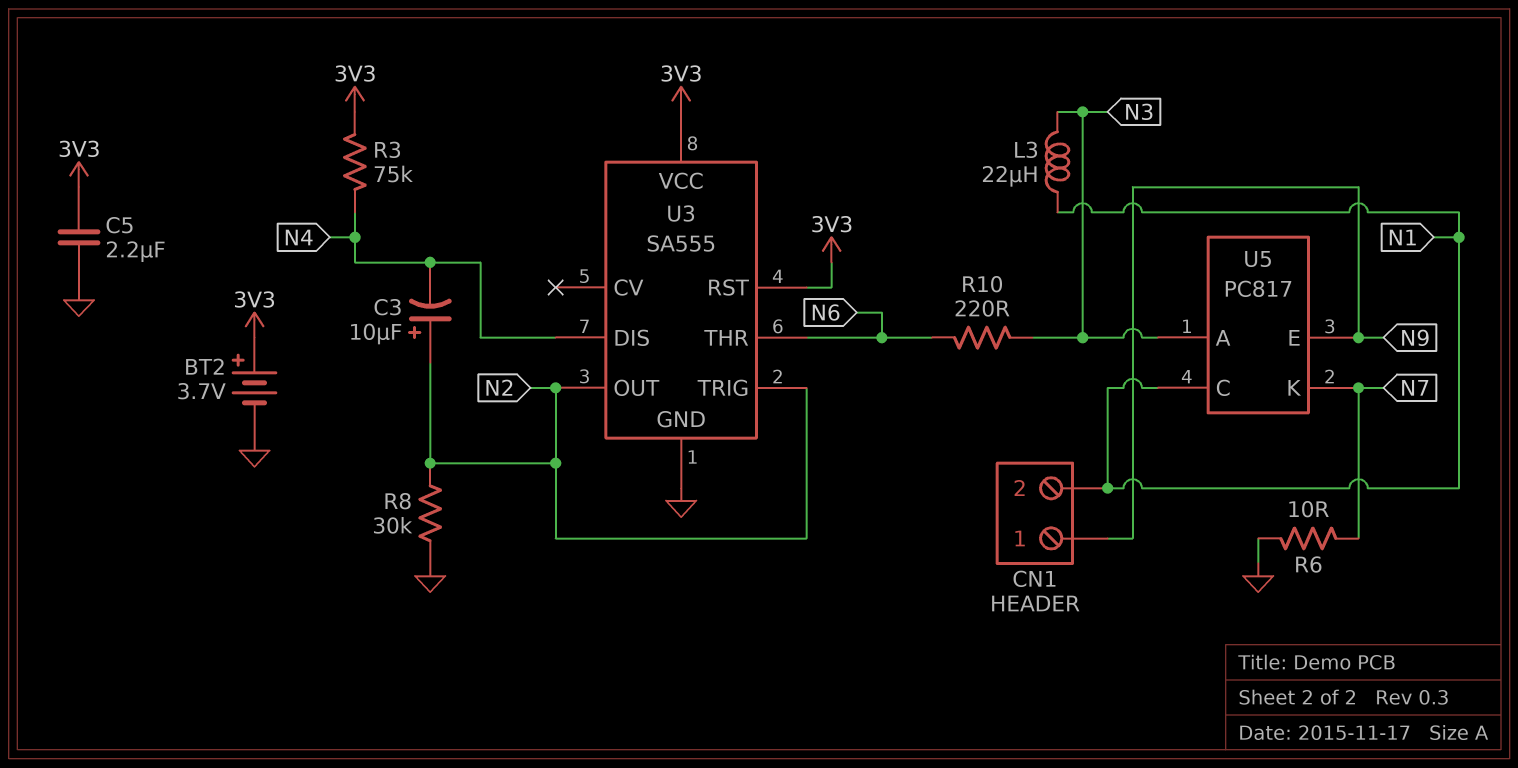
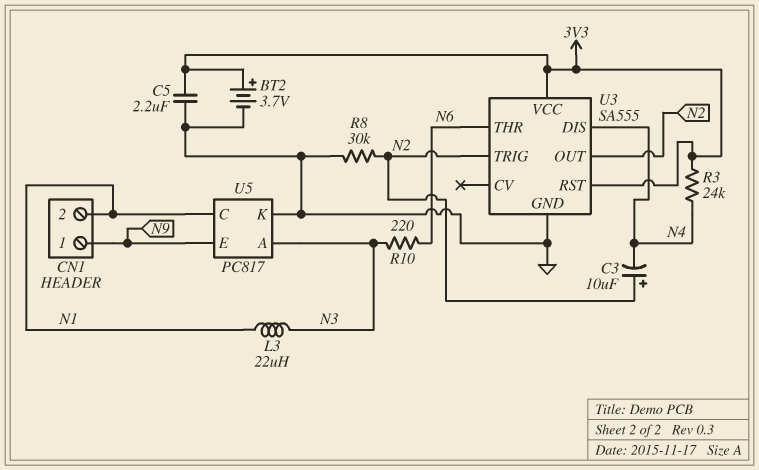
R3: 75k (3V3, N4) -> 24k (3V3, N4)
R6: 10 (GND, N7) -> none
U5 pin K: N7 -> GND

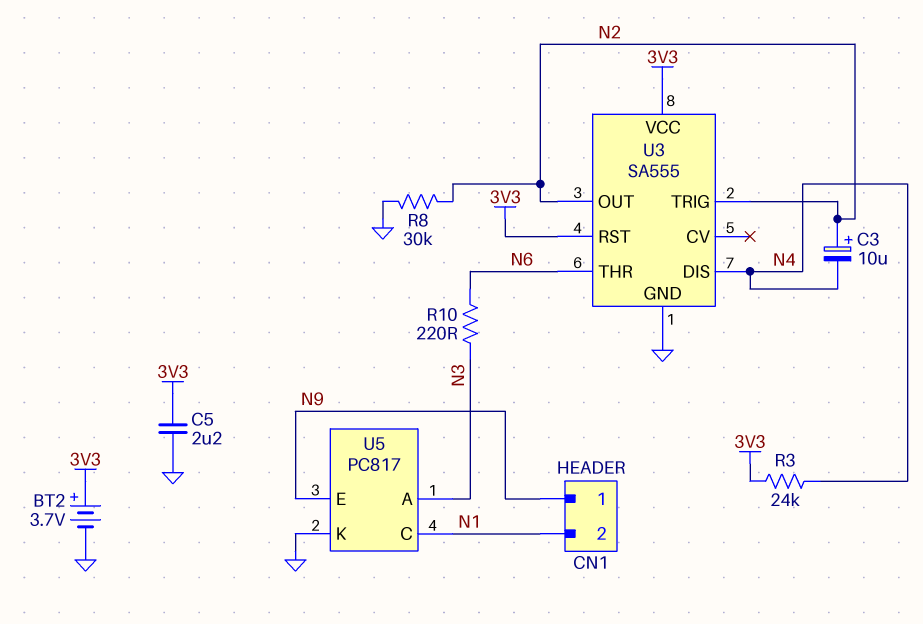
L3: 22uH (N1, N3) -> none

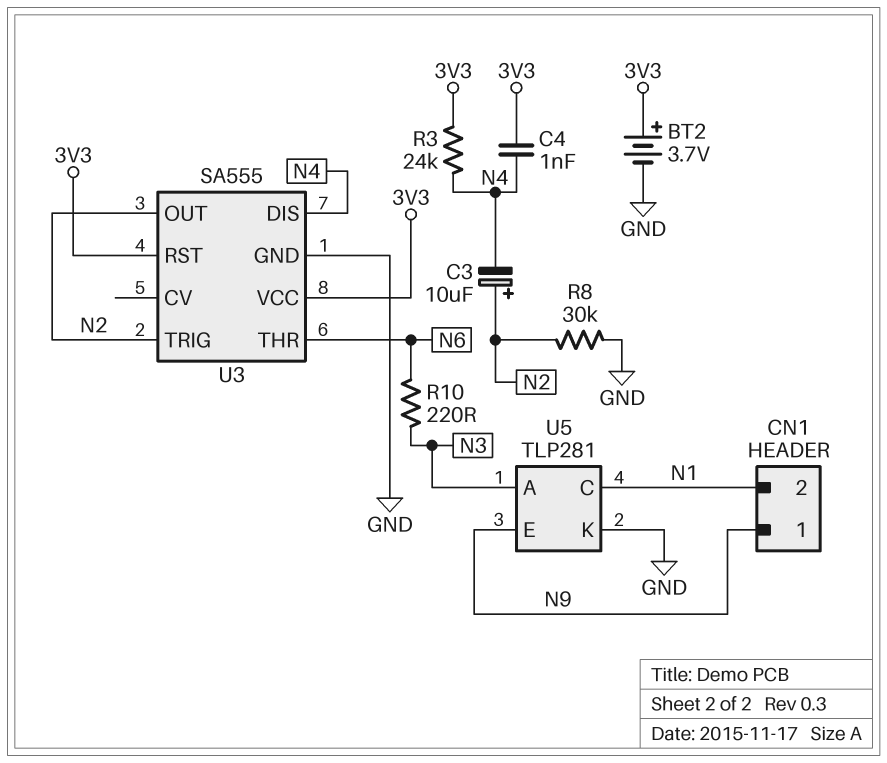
C4: none -> 1nF (3V3, N4)
C5: 2.2uF (3V3, GND) -> none
U5: PC817 -> TLP281

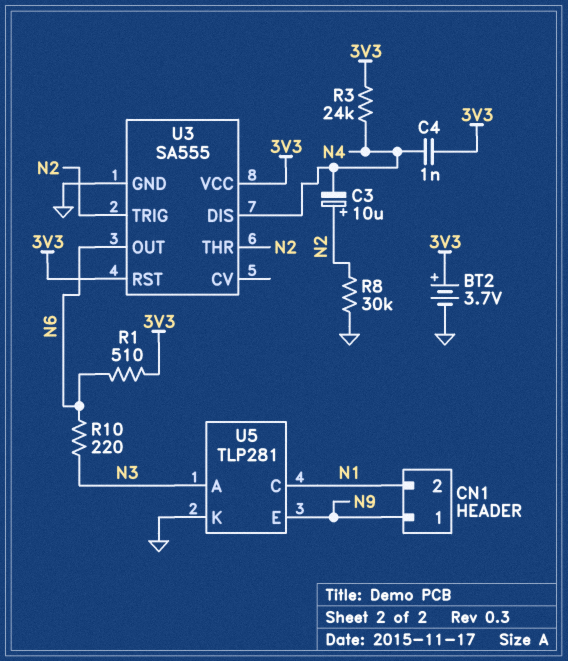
R1: none -> 510 (3V3, N6)
U3 pin OUT: N2 -> N6
U3 pin THR: N6 -> N2

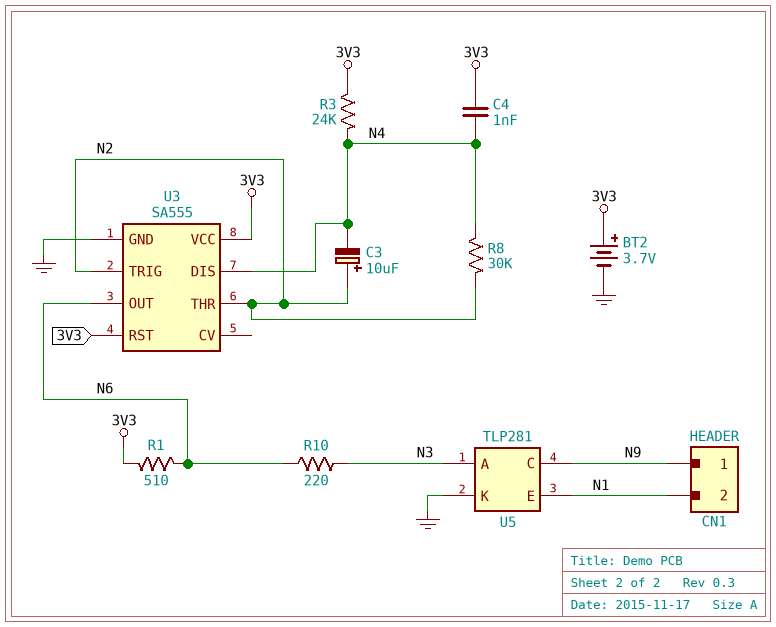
R8: 30k (GND, N2) -> 30k (N2, N4)
U5 pin C: N1 -> N9
U5 pin E: N9 -> N1

